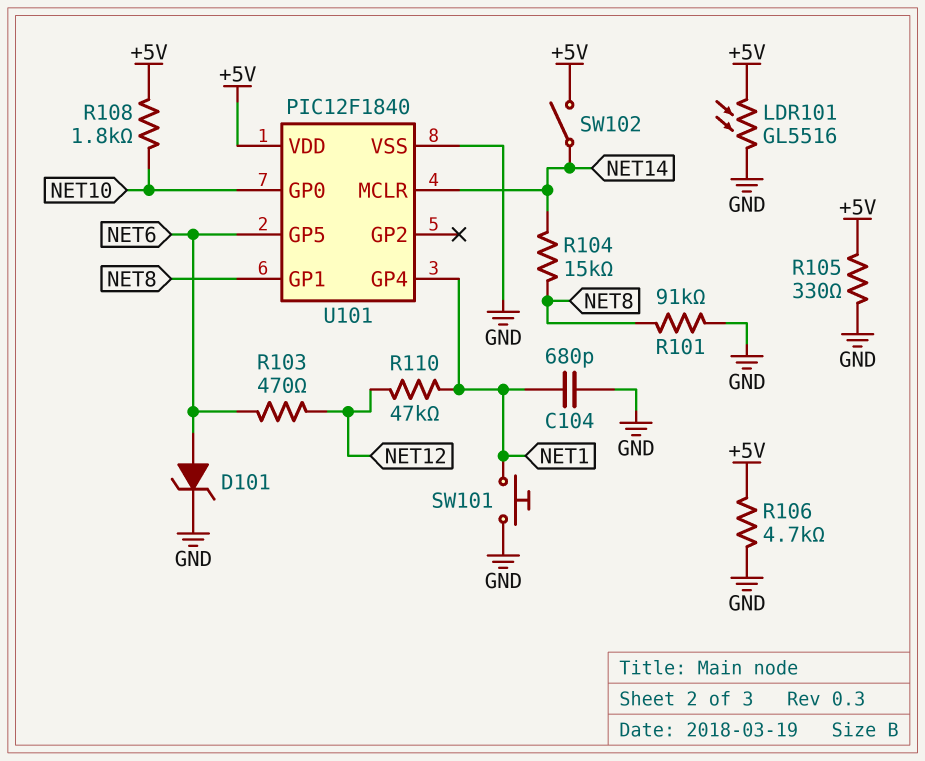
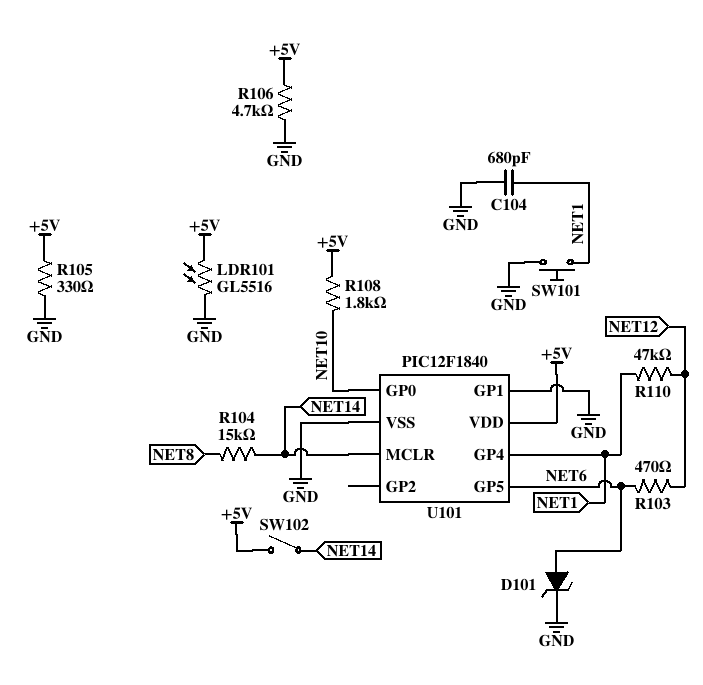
R101: 91k (GND, NET8) -> none
U101 pin GP1: NET8 -> GND

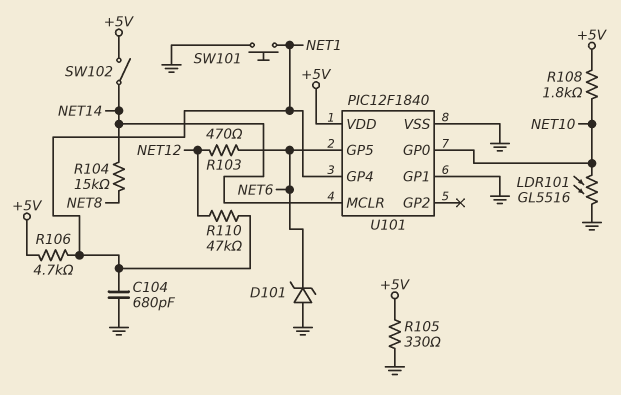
D101: zener (A NET6, K GND) -> zener (A GND, K NET6)
LDR101: GL5516 (+5V, GND) -> GL5516 (GND, NET10)
R106: 4.7k (+5V, GND) -> 4.7k (+5V, NET1)

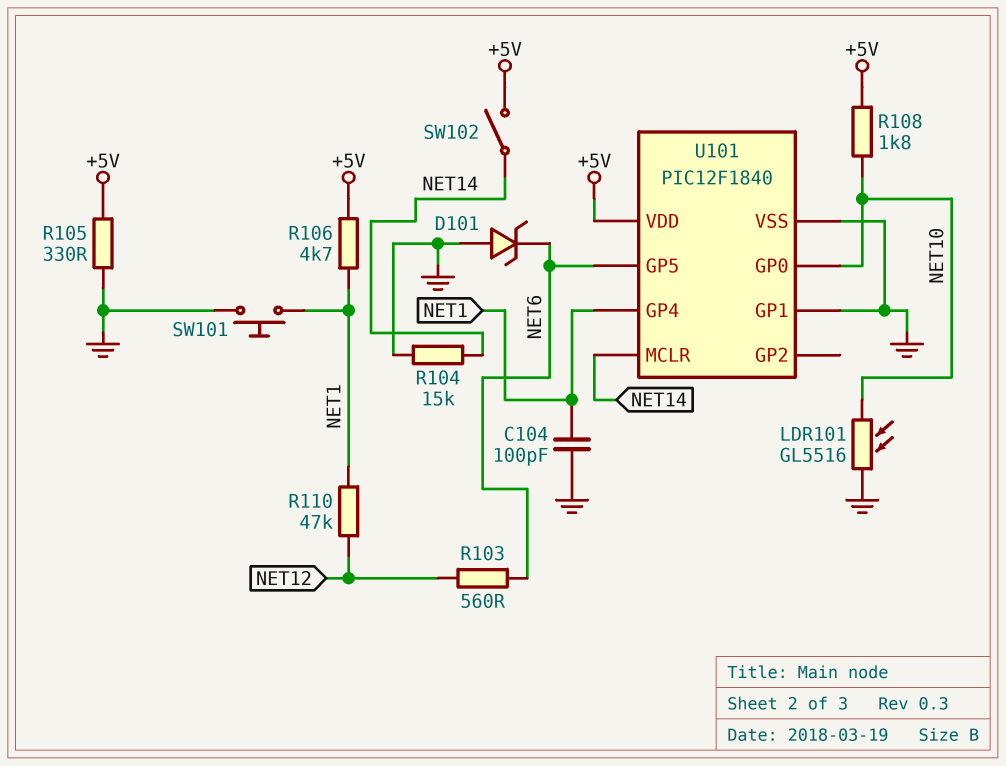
C104: 680pF (GND, NET1) -> 100pF (GND, NET1)
R103: 470 (NET6, NET12) -> 560 (NET6, NET12)
R104: 15k (NET8, NET14) -> 15k (GND, NET14)

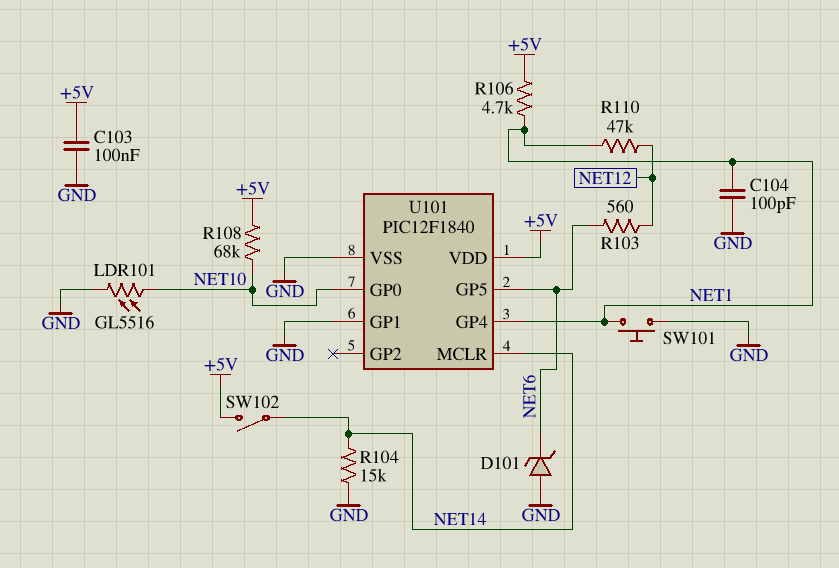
C103: none -> 100nF (+5V, GND)
R105: 330 (+5V, GND) -> none
R108: 1.8k (+5V, NET10) -> 68k (+5V, NET10)

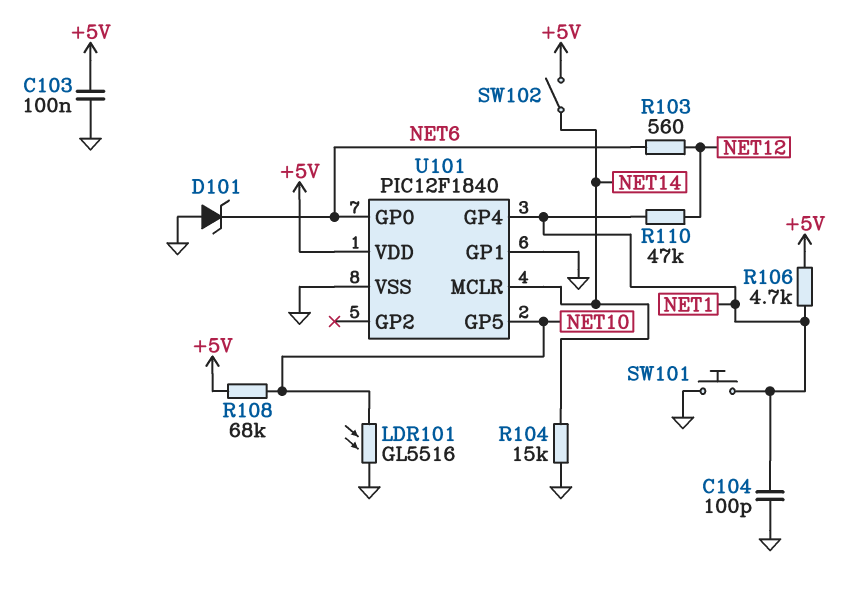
U101 pin GP0: NET10 -> NET6
U101 pin GP5: NET6 -> NET10

